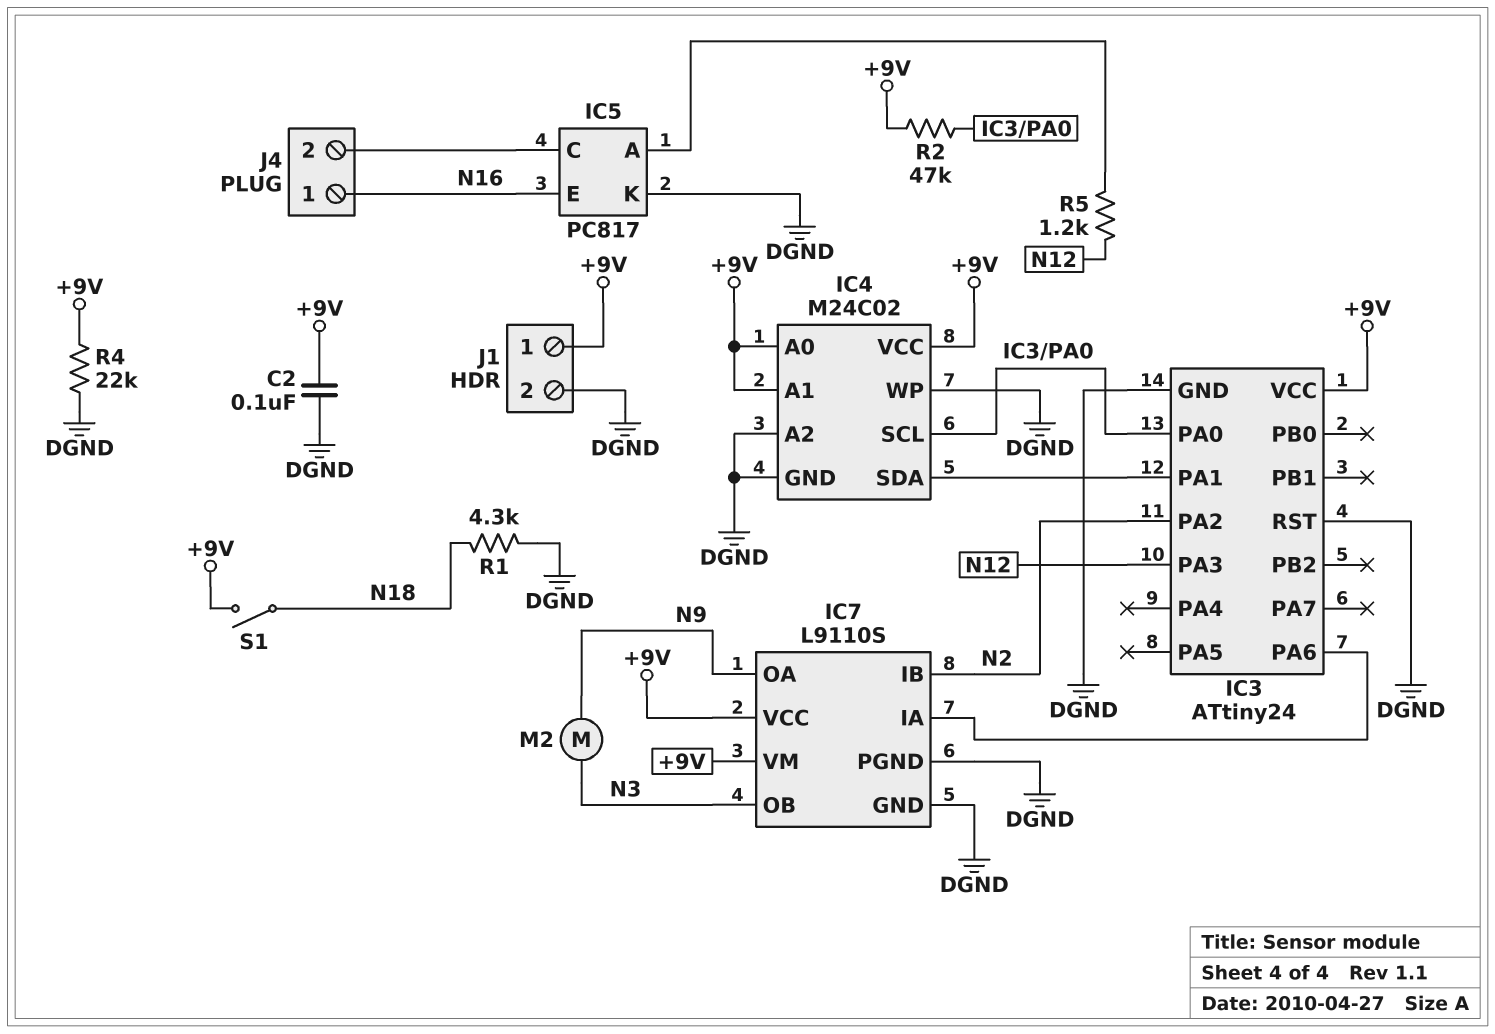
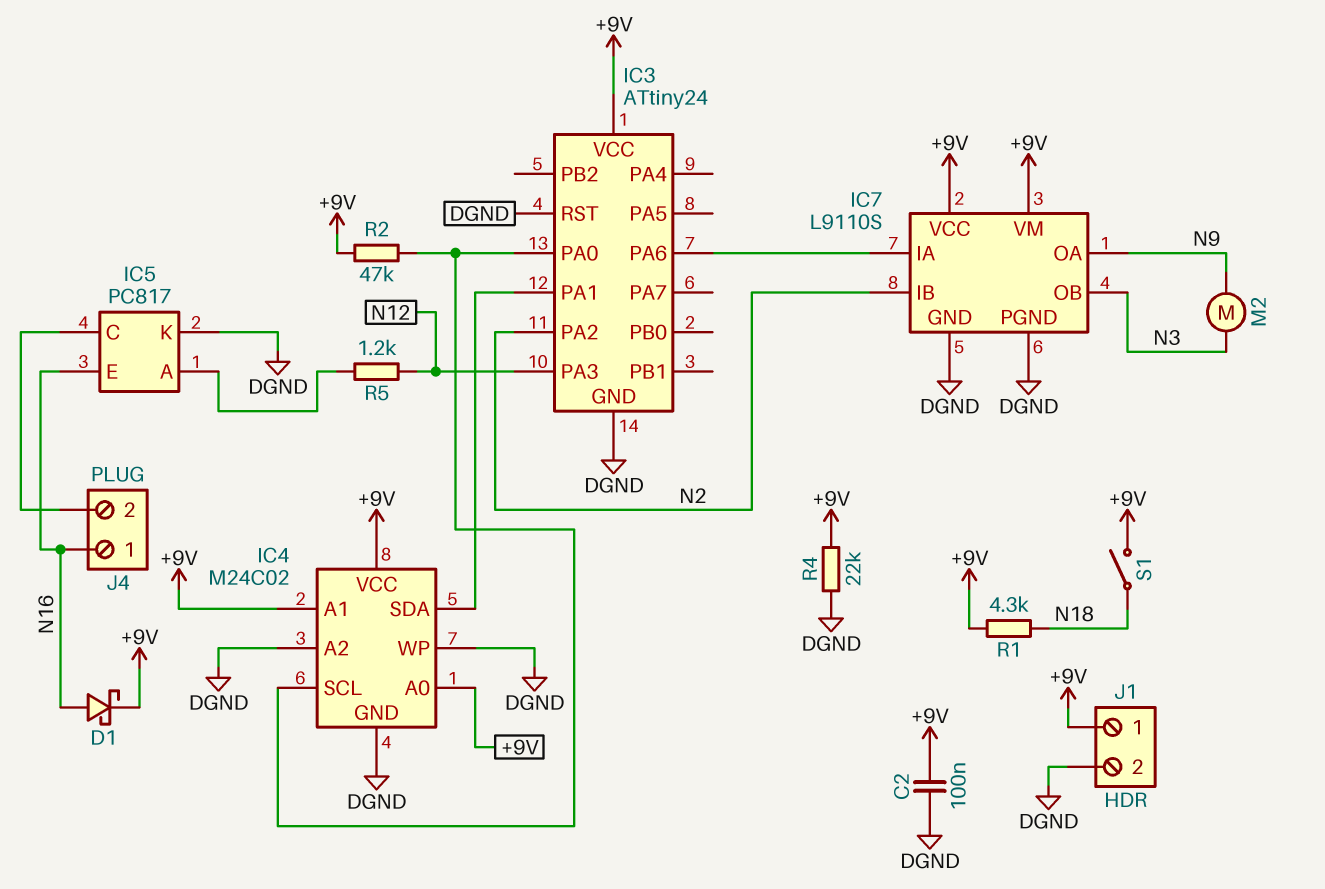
D1: none -> schottky (A N16, K +9V)
R1: 4.3k (DGND, N18) -> 4.3k (+9V, N18)

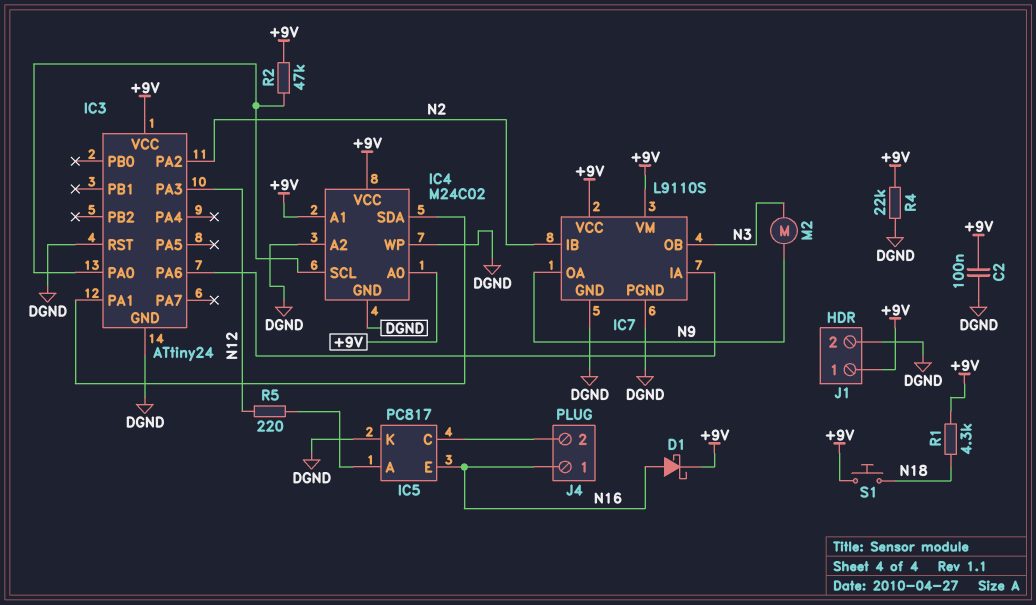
R5: 1.2k (IC5/A, N12) -> 220 (IC5/A, N12)
S1: switch (+9V, N18) -> button (+9V, N18)

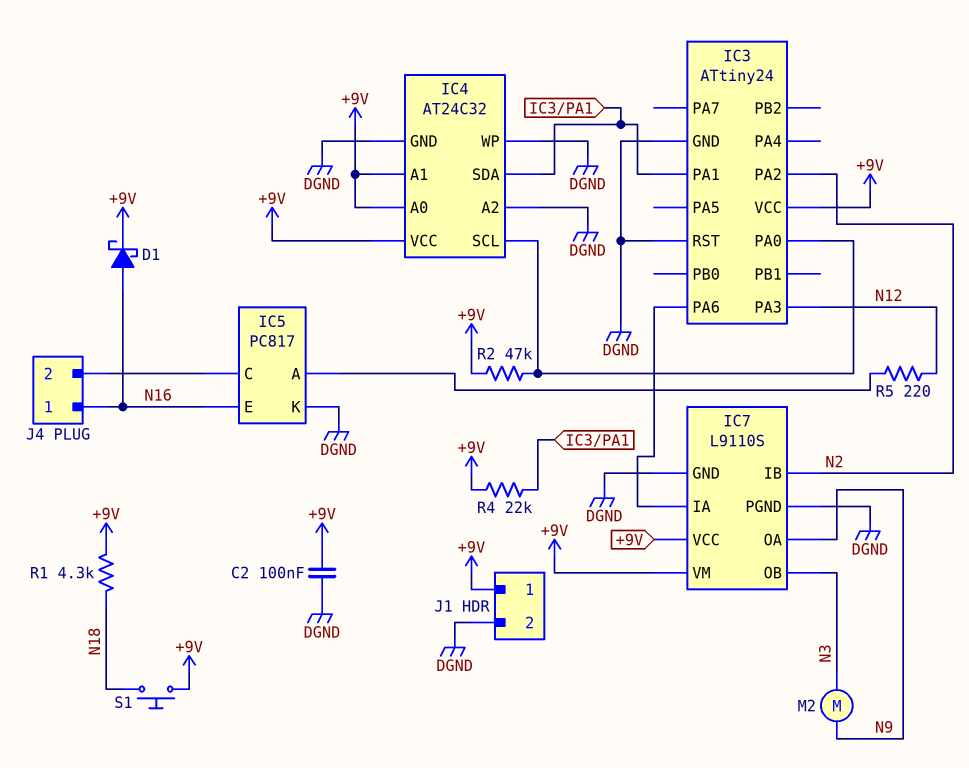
IC4: M24C02 -> AT24C32
R4: 22k (+9V, DGND) -> 22k (+9V, IC3/PA1)

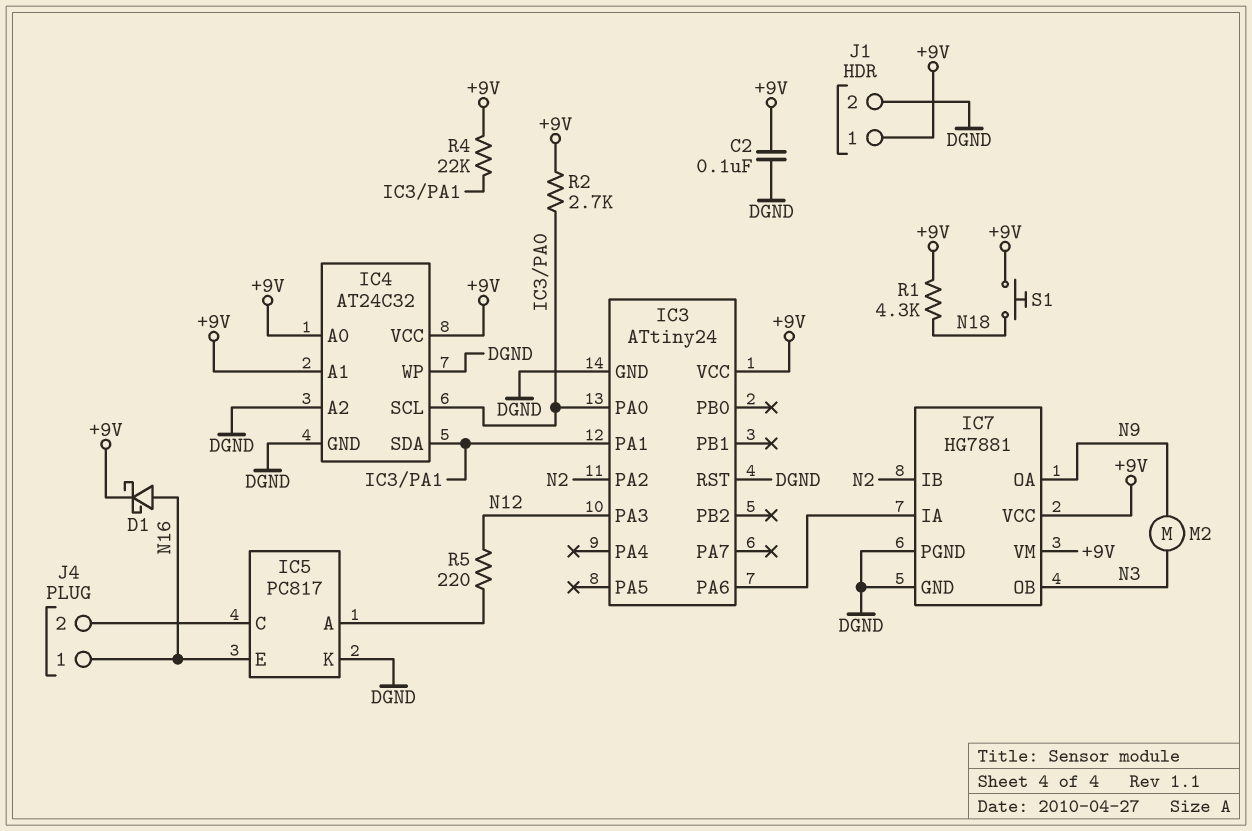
IC7: L9110S -> HG7881
R2: 47k (+9V, IC3/PA0) -> 2.7k (+9V, IC3/PA0)

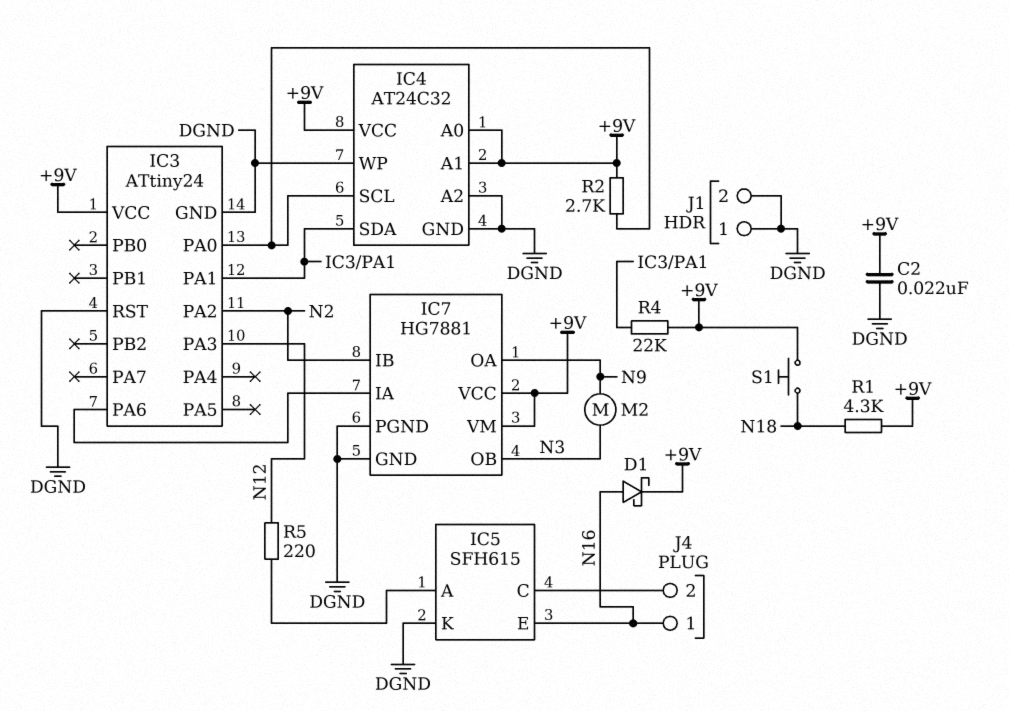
C2: 100nF (+9V, DGND) -> 22nF (+9V, DGND)
IC5: PC817 -> SFH615
J1 pin 1: +9V -> DGND

